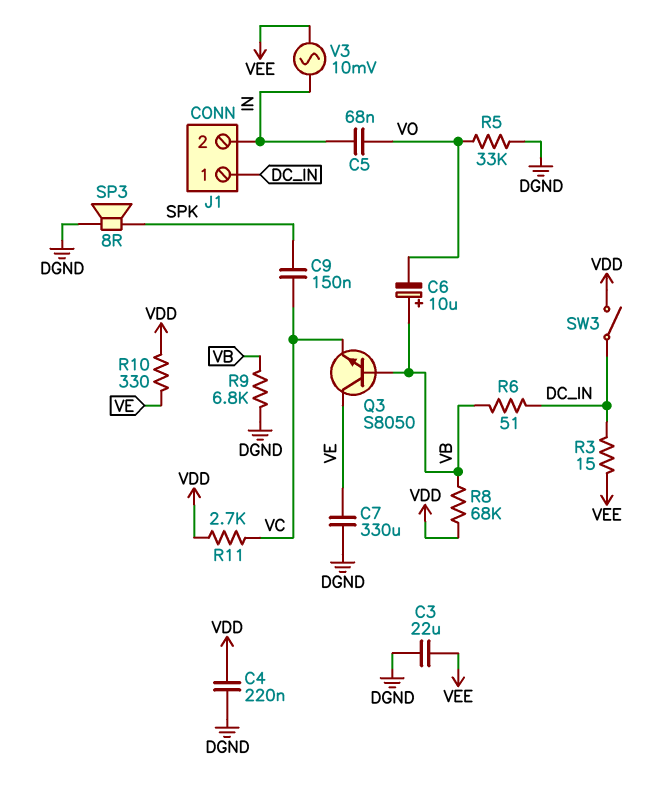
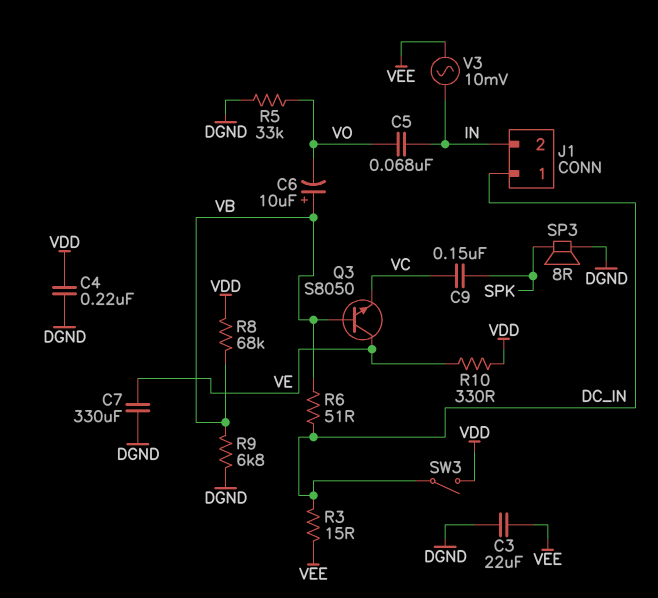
R11: 2.7k (VC, VDD) -> none

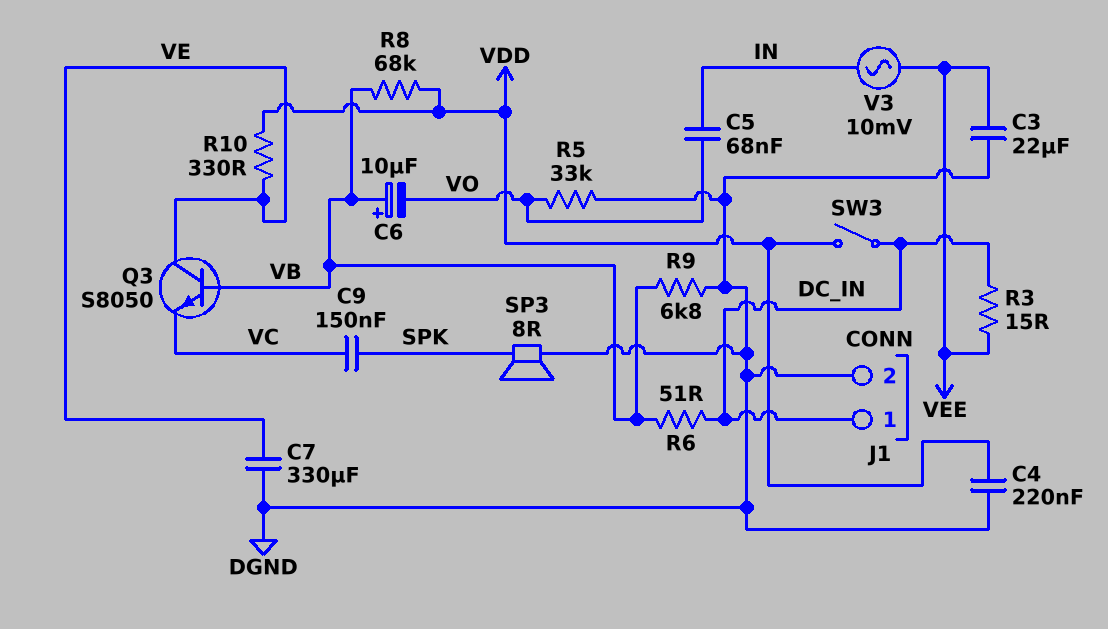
J1 pin 2: IN -> DGND

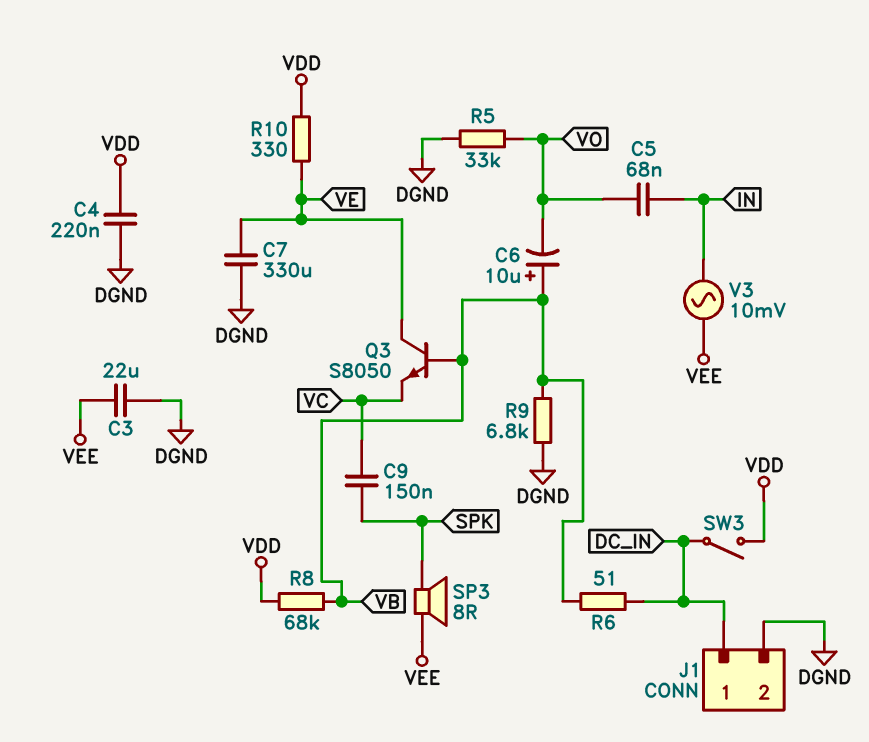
R3: 15 (DC_IN, VEE) -> none
SP3: speaker 8R (DGND, SPK) -> speaker 8R (SPK, VEE)

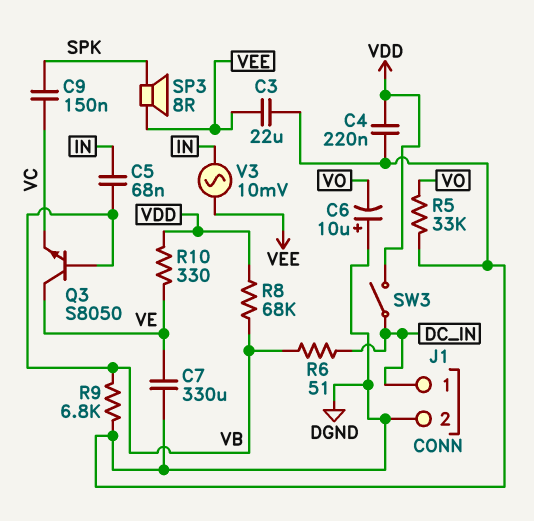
C5: 68nF (IN, VO) -> 68nF (IN, VB)
C6: 10uF (plus VB, minus VO) -> 10uF (plus DGND, minus VO)

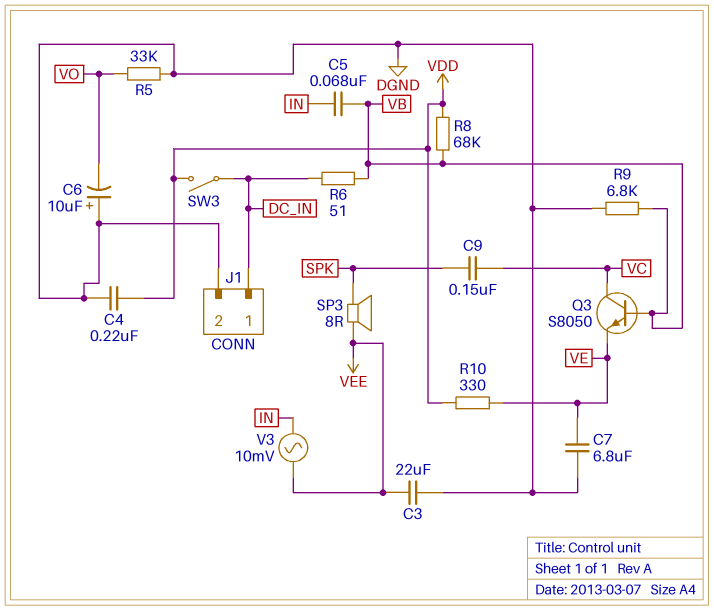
C7: 330uF (DGND, VE) -> 6.8uF (DGND, VE)
Q3: NPN S8050 (B VB, C VE, E VC) -> NPN S8050 (B VB, C VC, E VE)

